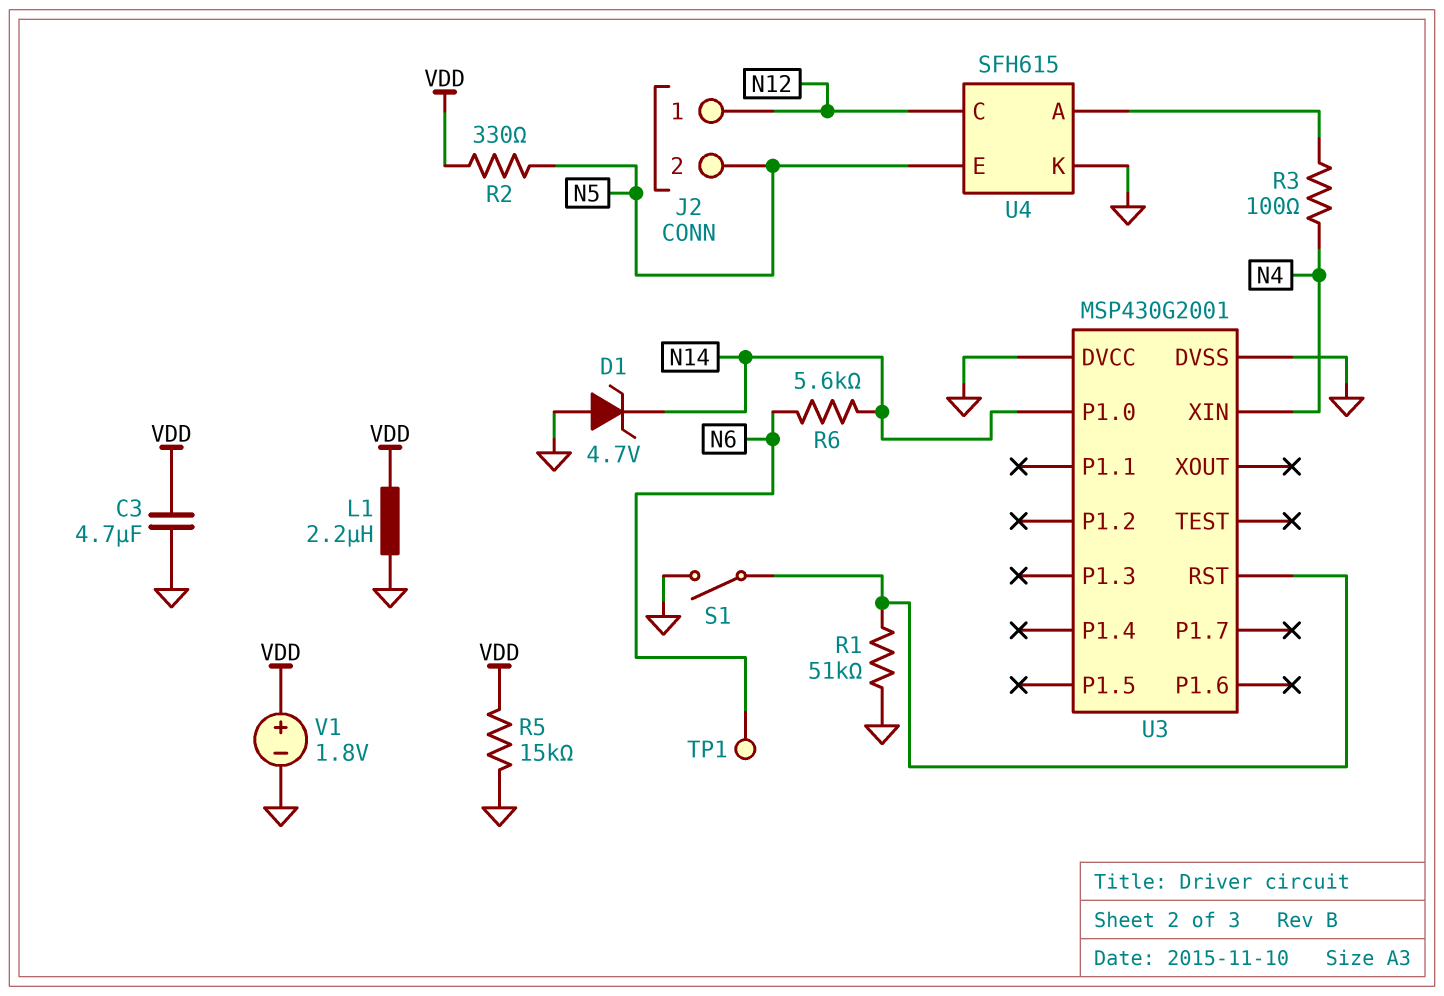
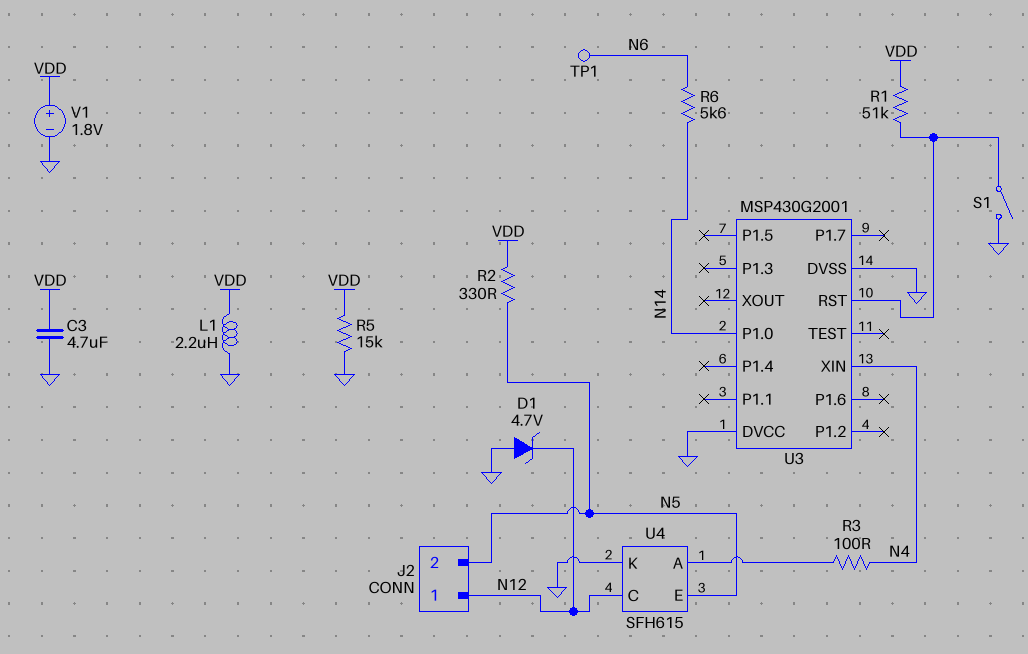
D1: zener 4.7V (A GND, K N14) -> zener 4.7V (A GND, K N12)
R1: 51k (GND, U3/RST) -> 51k (U3/RST, VDD)

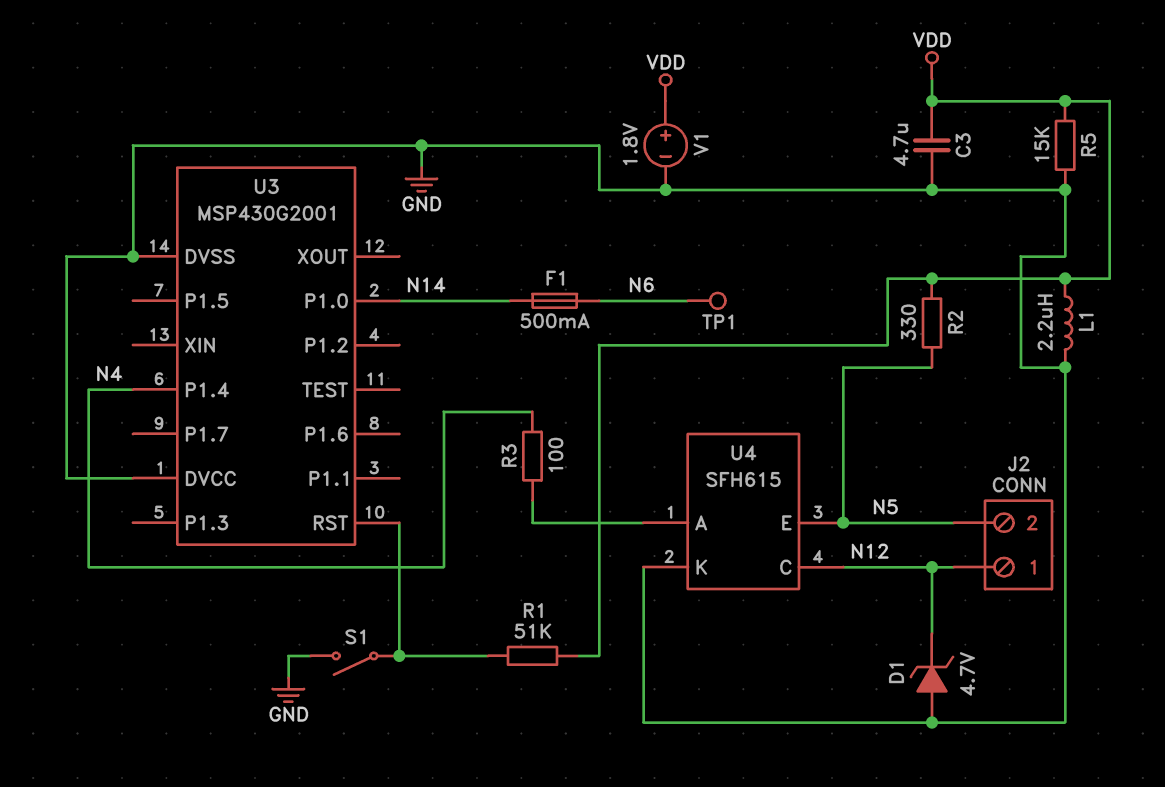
F1: none -> 500mA (N6, N14)
R6: 5.6k (N6, N14) -> none
U3 pin P1.4: none -> N4
U3 pin XIN: N4 -> none

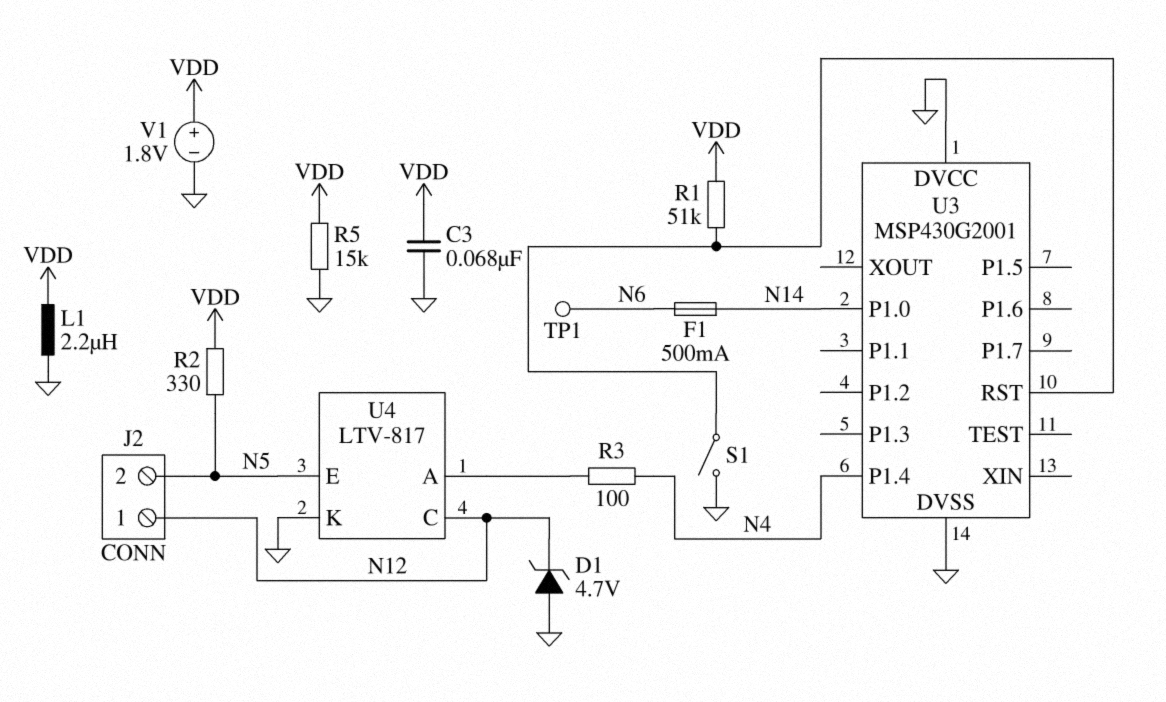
C3: 4.7uF (GND, VDD) -> 68nF (GND, VDD)
U4: SFH615 -> LTV-817

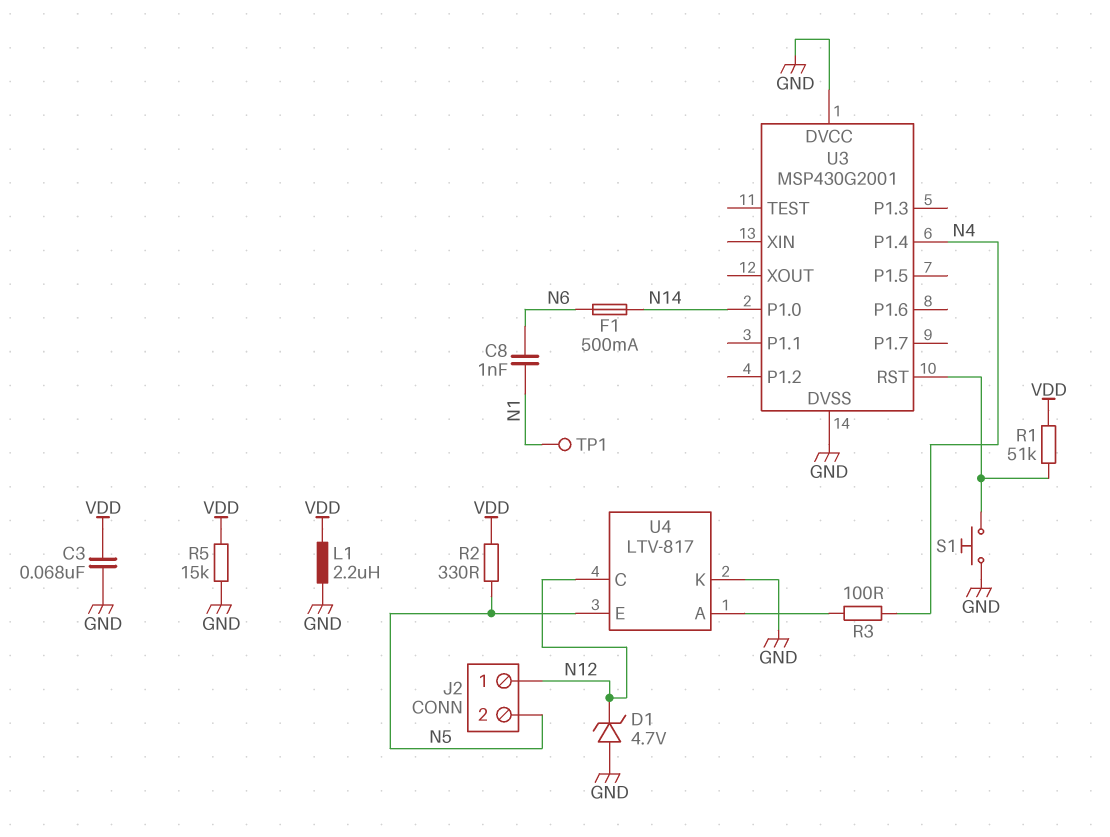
C8: none -> 1nF (N1, N6)
S1: switch (GND, U3/RST) -> button (GND, U3/RST)
TP1: test point (N6) -> test point (N1)
V1: 1.8V (plus VDD, minus GND) -> none

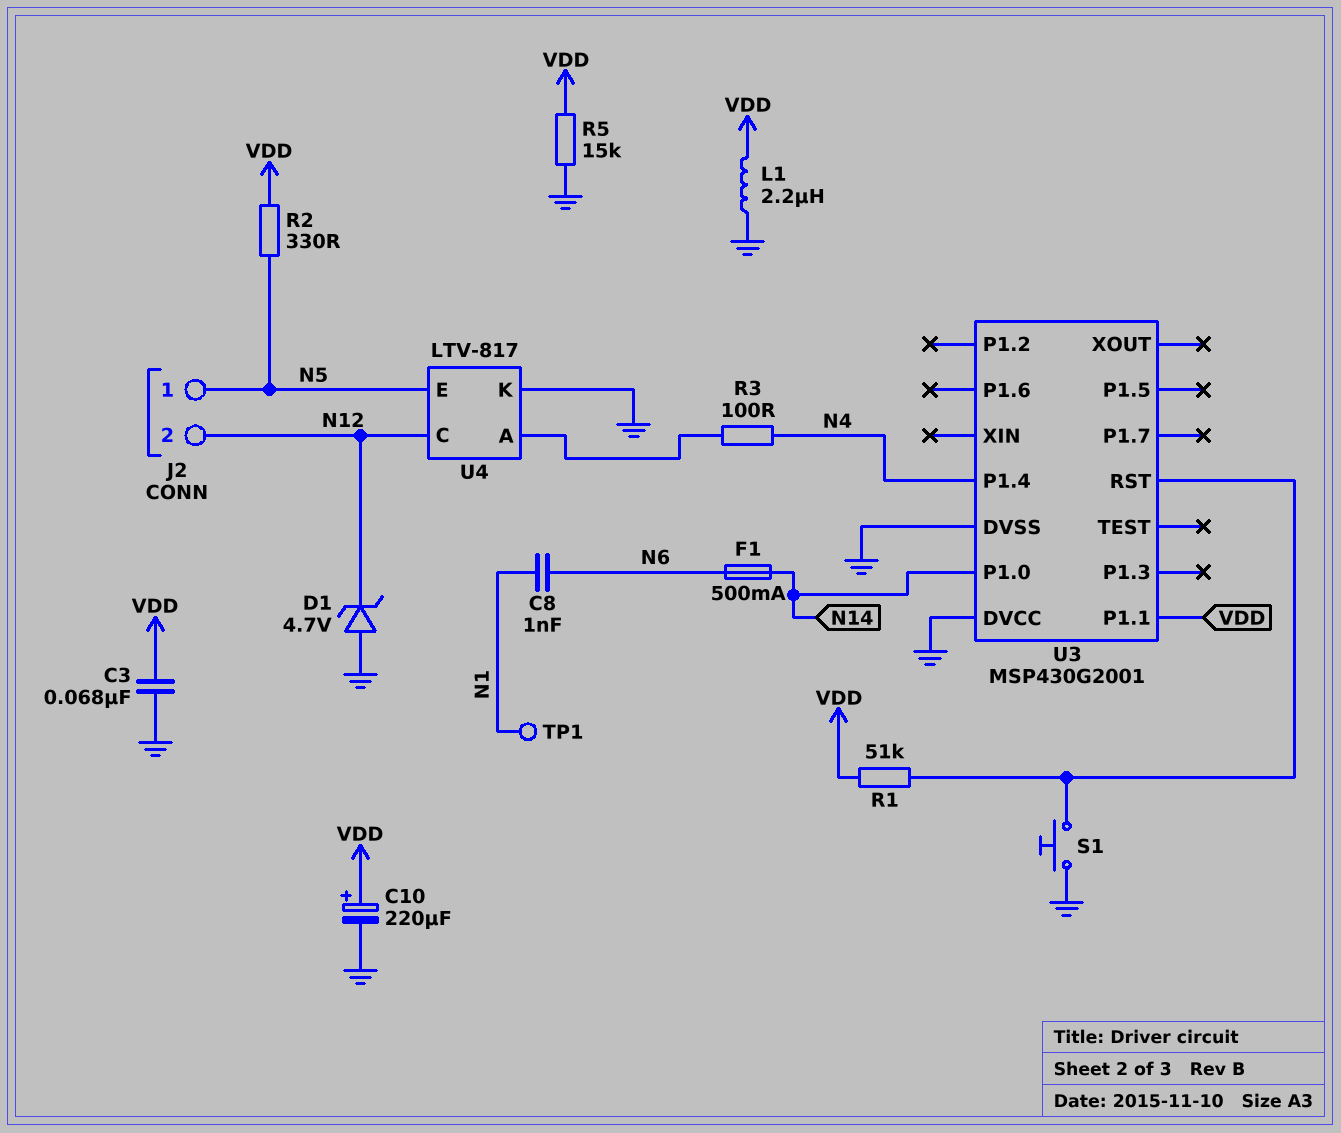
C10: none -> 220uF (plus VDD, minus GND)
J2 pin 1: N12 -> N5
J2 pin 2: N5 -> N12
U3 pin P1.1: none -> VDD

